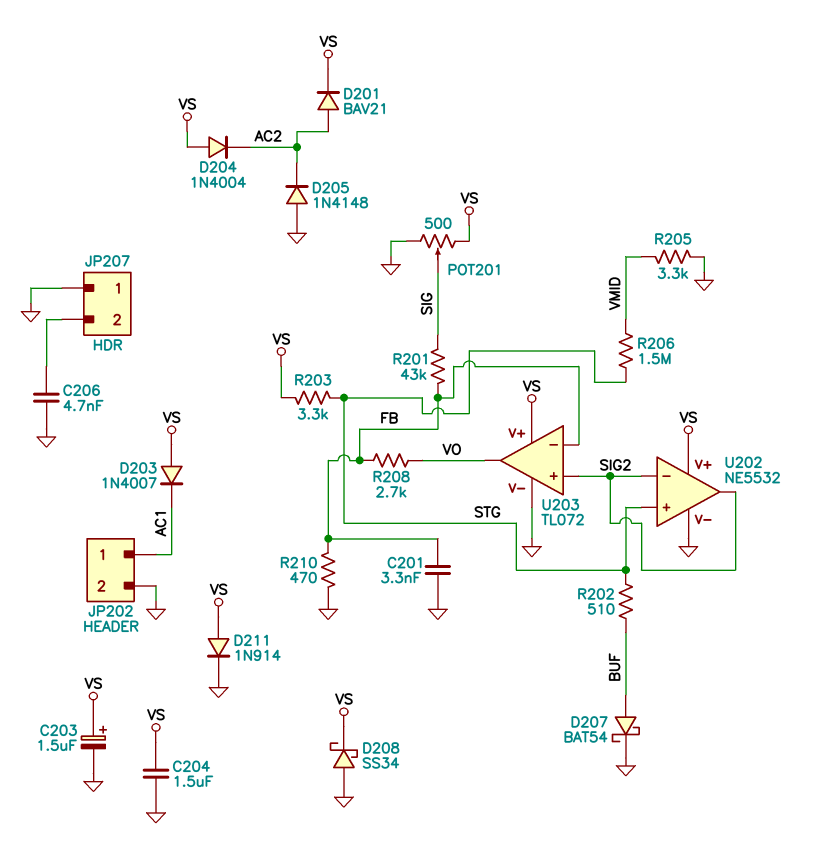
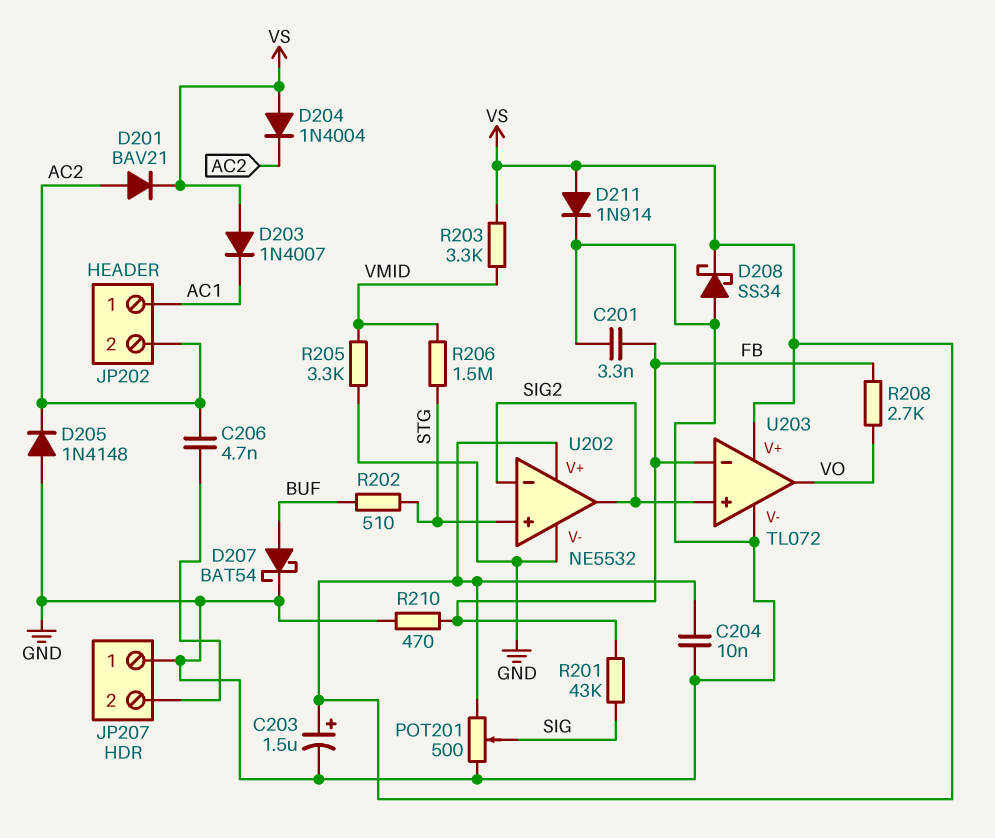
C204: 1.5uF (GND, VS) -> 10nF (GND, VS)
C206: 4.7nF (GND, JP207/2) -> 4.7nF (AC2, JP207/2)
JP202 pin 2: GND -> AC2
R203: 3.3k (STG, VS) -> 3.3k (VMID, VS)

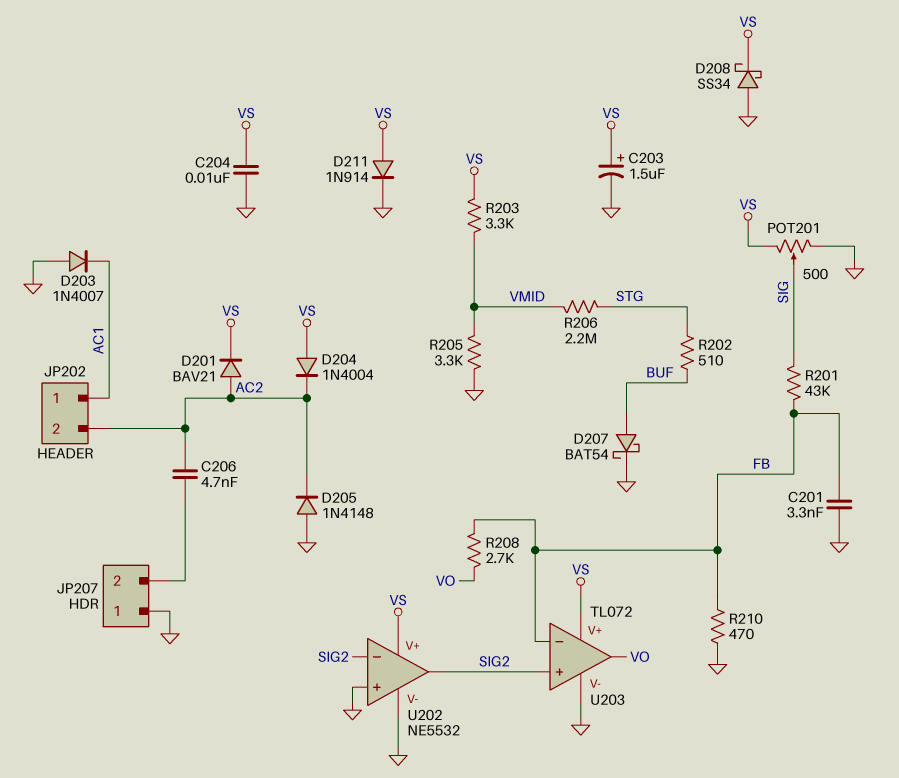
D203: diode 1N4007 (A VS, K AC1) -> diode 1N4007 (A GND, K AC1)
R206: 1.5M (STG, VMID) -> 2.2M (STG, VMID)
U202 pin in+: STG -> GND

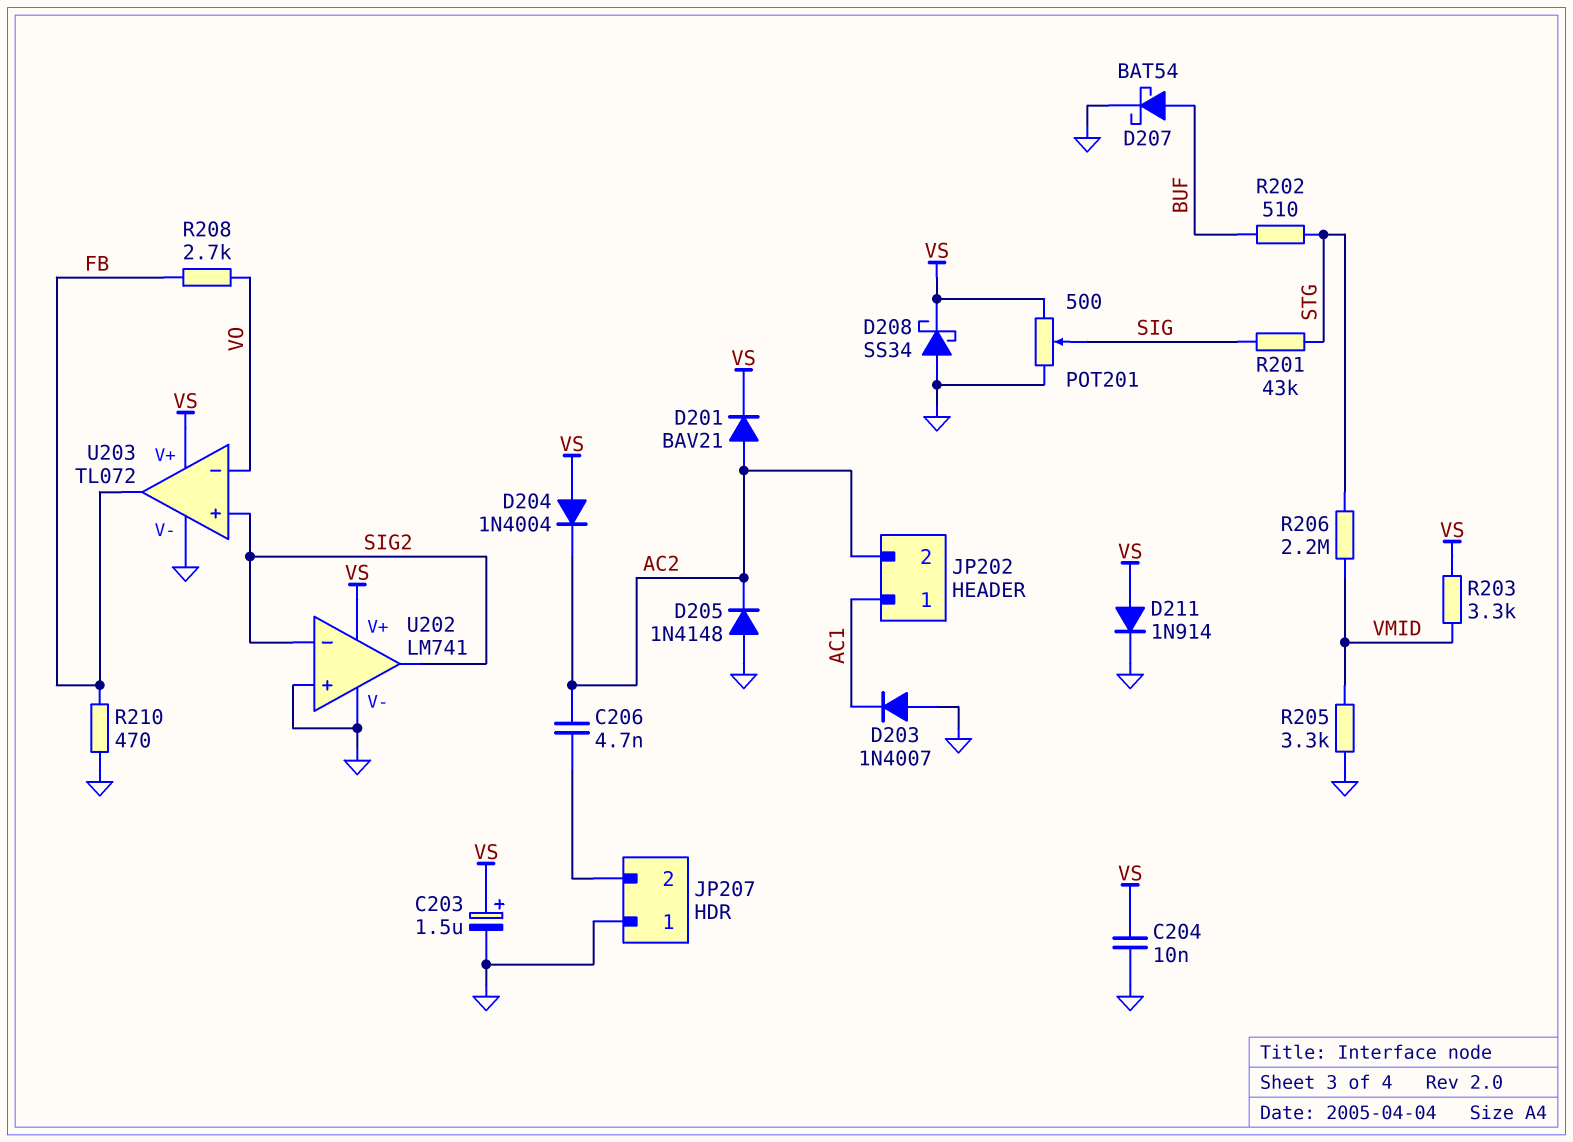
C201: 3.3nF (FB, GND) -> none
R201: 43k (FB, SIG) -> 43k (SIG, STG)
U202: NE5532 -> LM741
U203 pin in-: FB -> VO
U203 pin out: VO -> FB

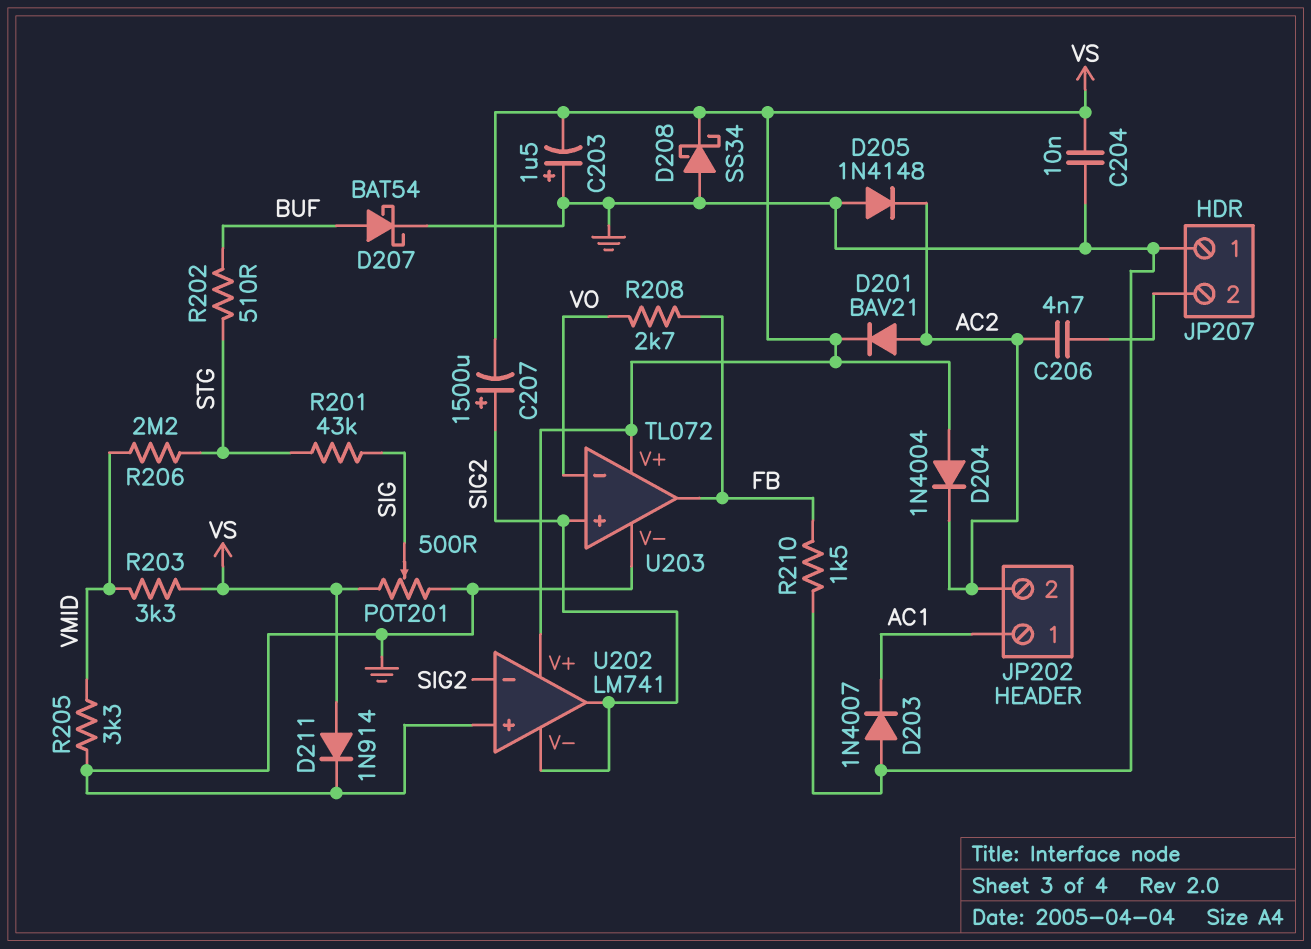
C203: 1.5uF (plus VS, minus GND) -> 1.5uF (plus GND, minus VS)
C207: none -> 1500uF (plus SIG2, minus VS)
R210: 470 (FB, GND) -> 1.5k (FB, GND)
U202 pin V-: GND -> SIG2

